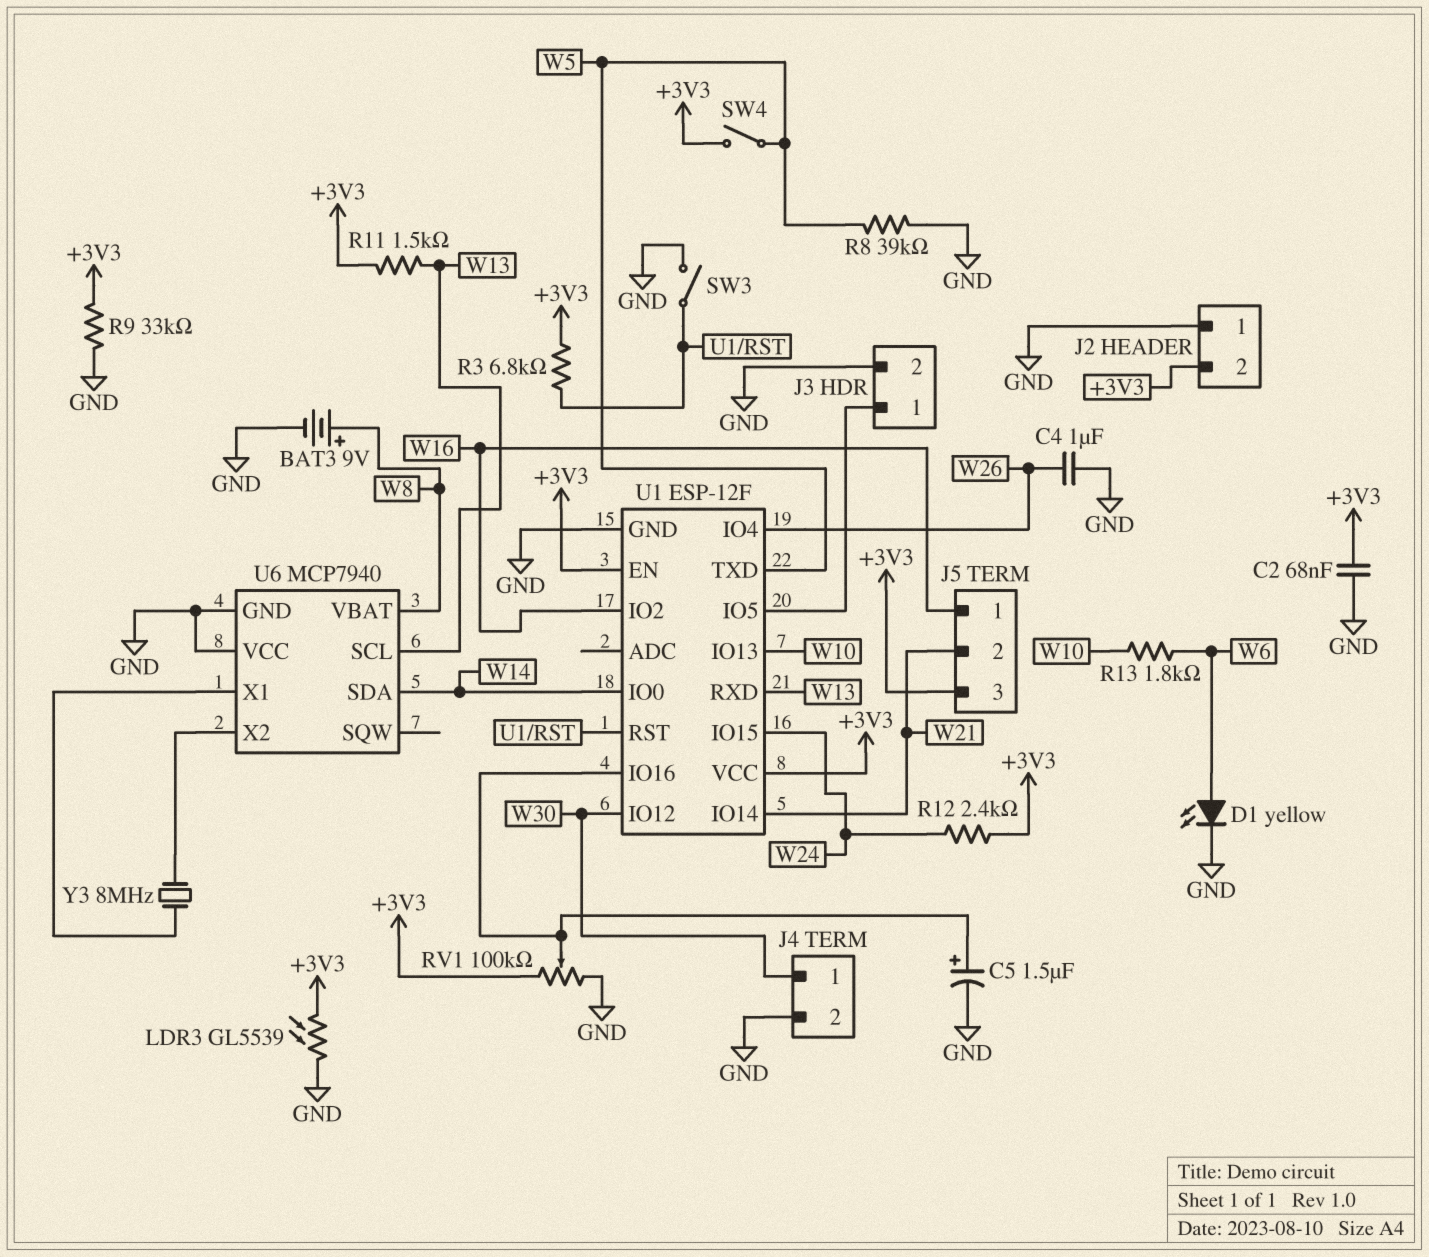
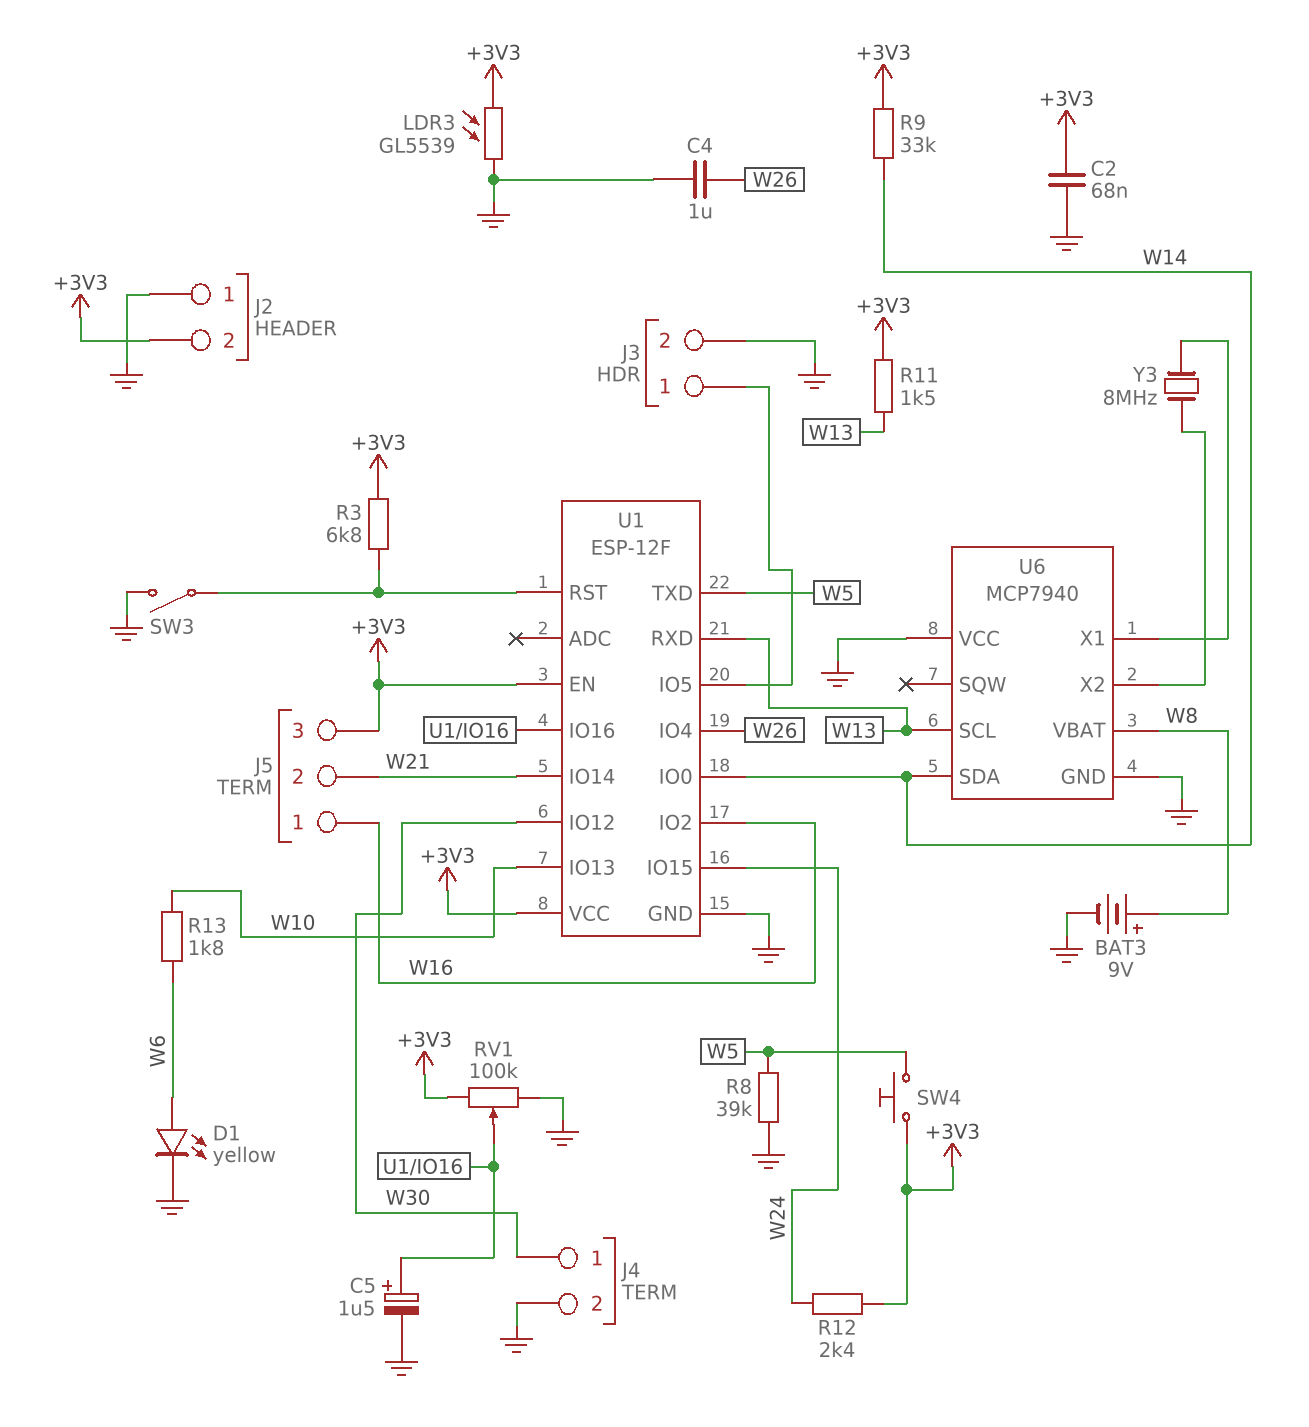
R9: 33k (+3V3, GND) -> 33k (+3V3, W14)
SW4: switch (+3V3, W5) -> button (+3V3, W5)

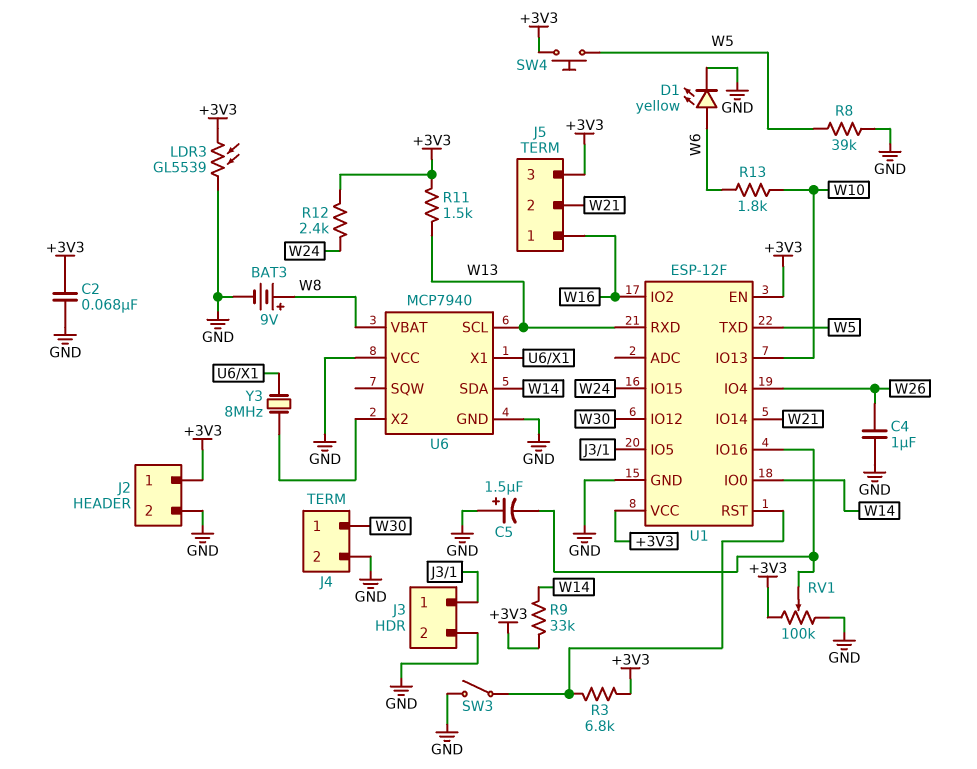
C5: 1.5uF (plus U1/IO16, minus GND) -> 1.5uF (plus GND, minus U1/IO16)
J2 pin 1: GND -> +3V3
J2 pin 2: +3V3 -> GND

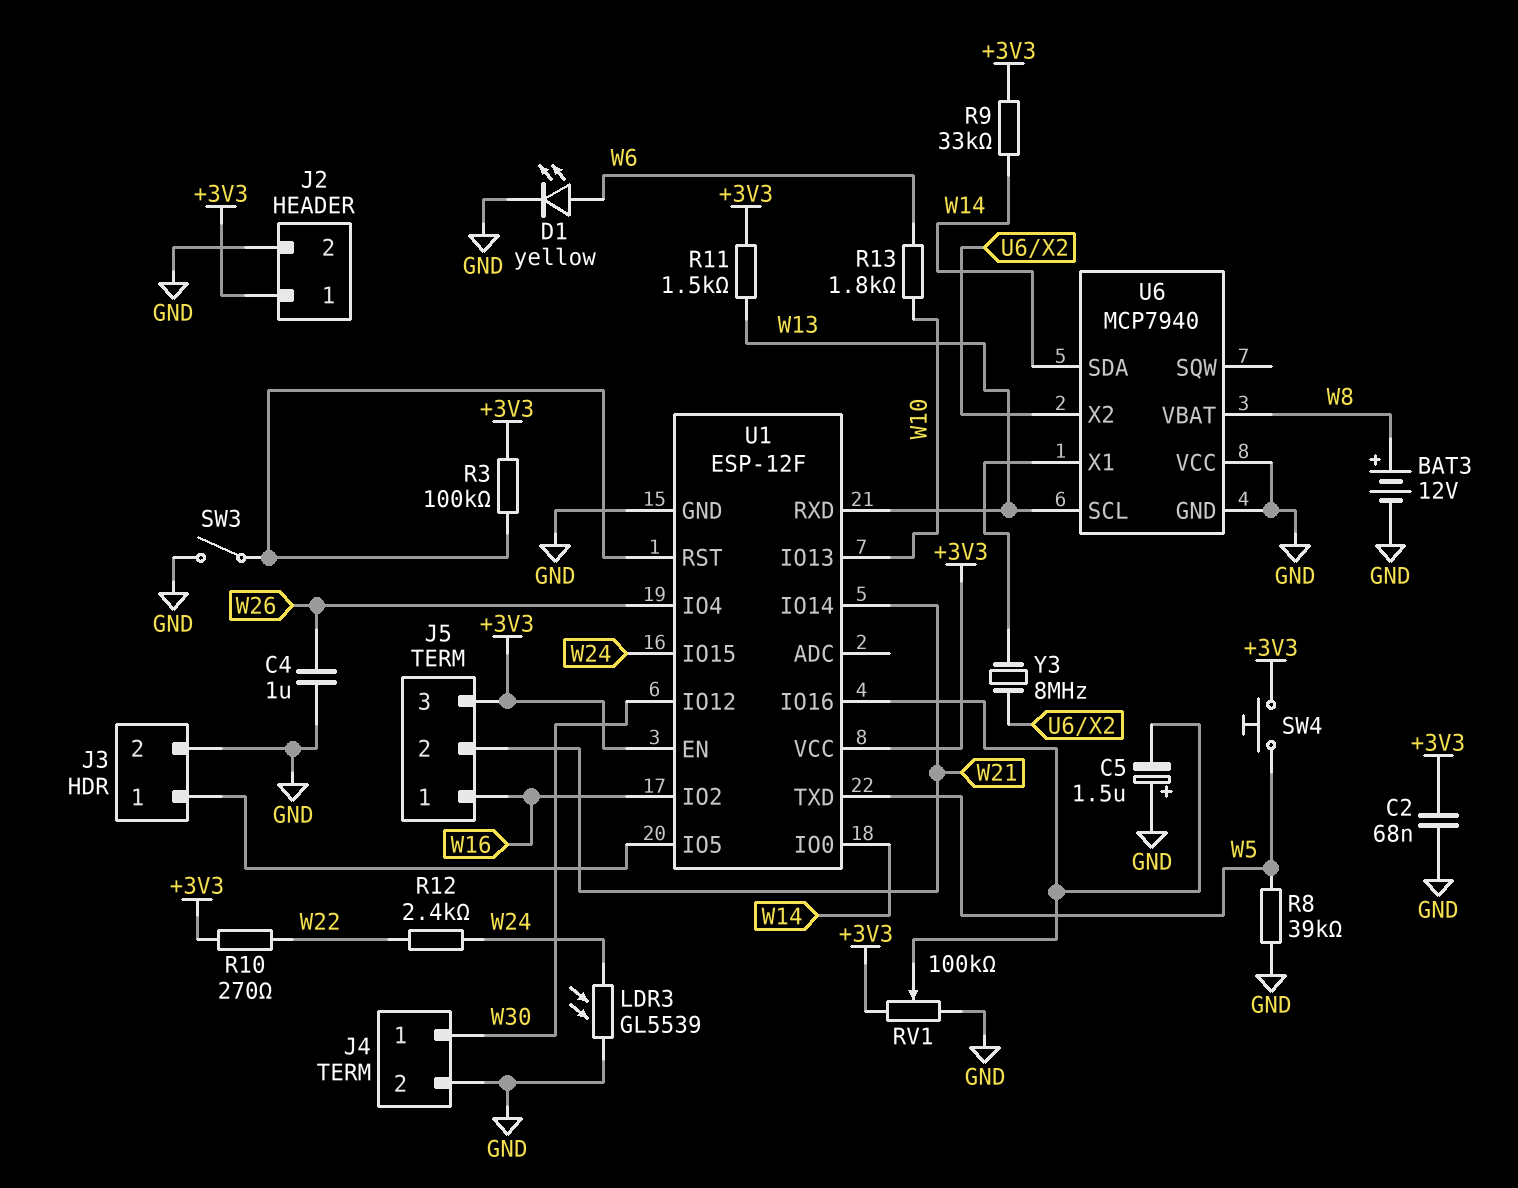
BAT3: 9V (plus W8, minus GND) -> 12V (plus W8, minus GND)
LDR3: GL5539 (+3V3, GND) -> GL5539 (GND, W24)
R3: 6.8k (+3V3, U1/RST) -> 100k (+3V3, U1/RST)
R10: none -> 270 (+3V3, W22)
R12: 2.4k (+3V3, W24) -> 2.4k (W22, W24)

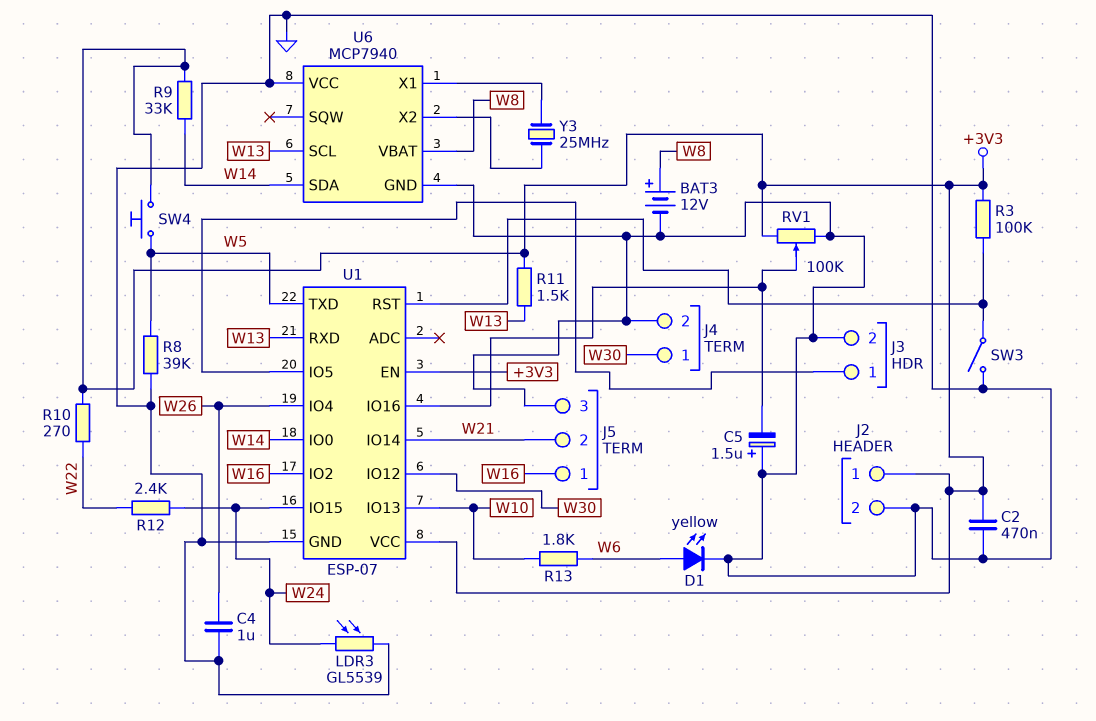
C2: 68nF (+3V3, GND) -> 470nF (+3V3, GND)
J5 pin 3: +3V3 -> GND
U1: ESP-12F -> ESP-07
Y3: 8MHz (U6/X1, U6/X2) -> 25MHz (U6/X1, U6/X2)

